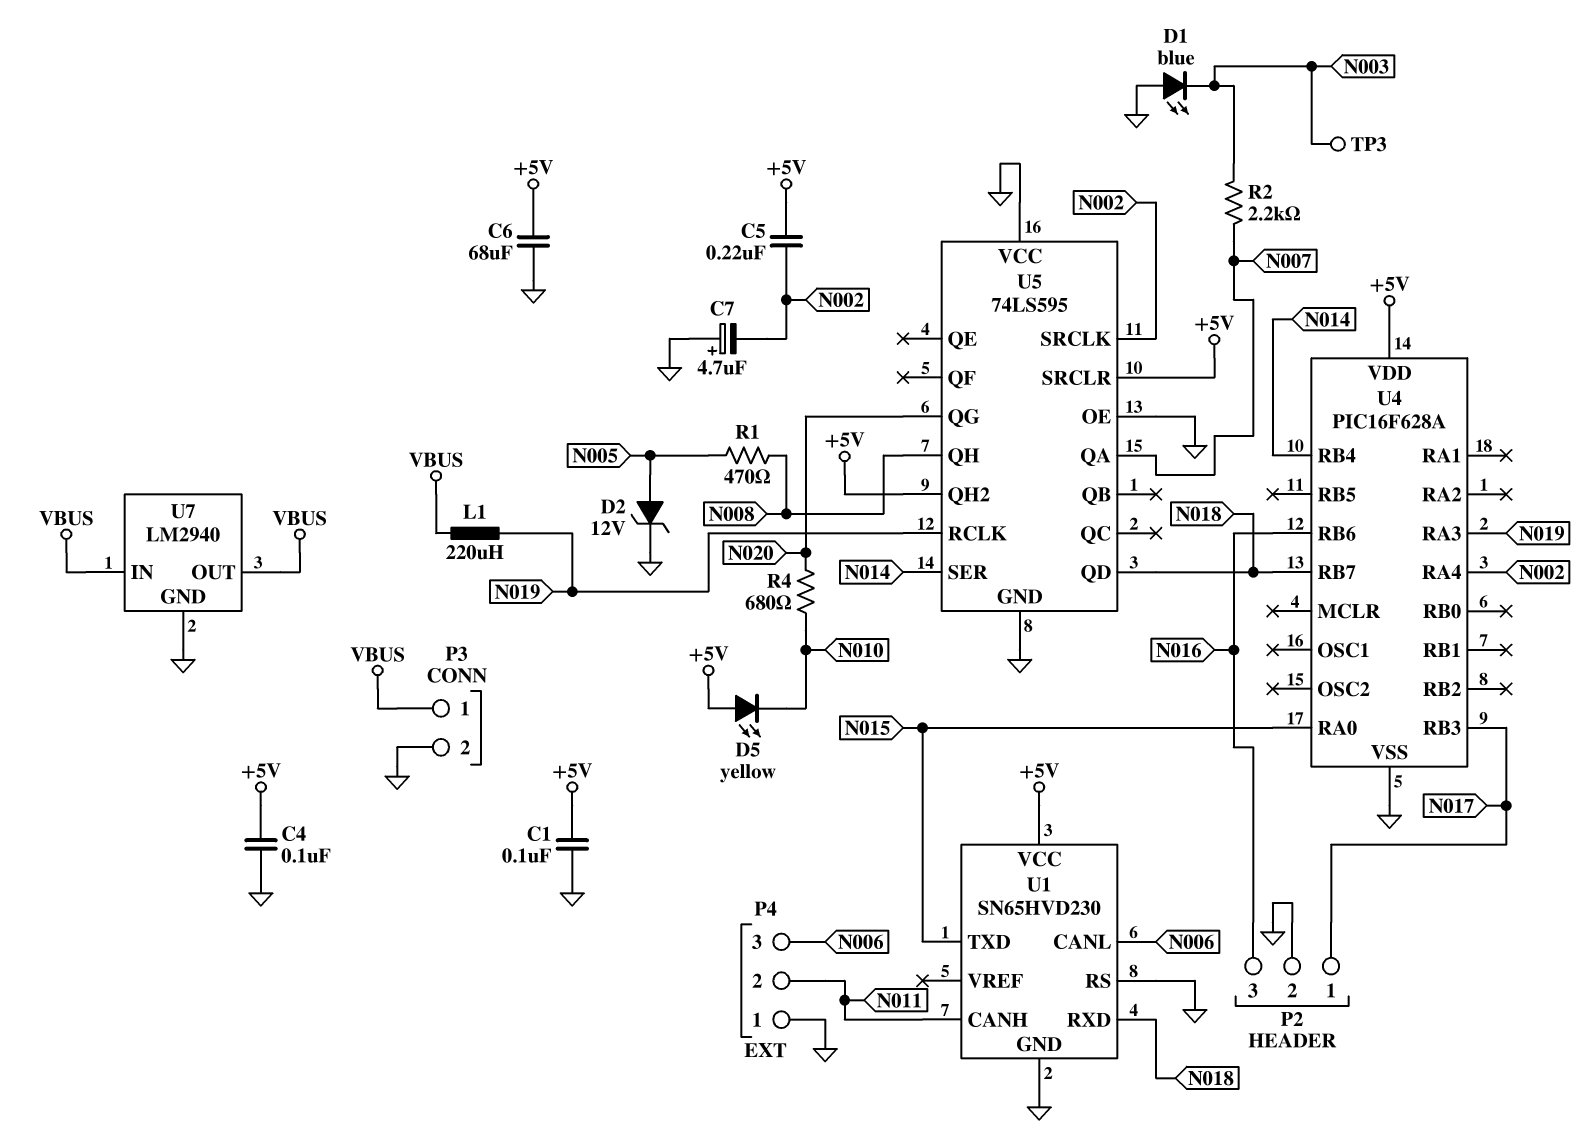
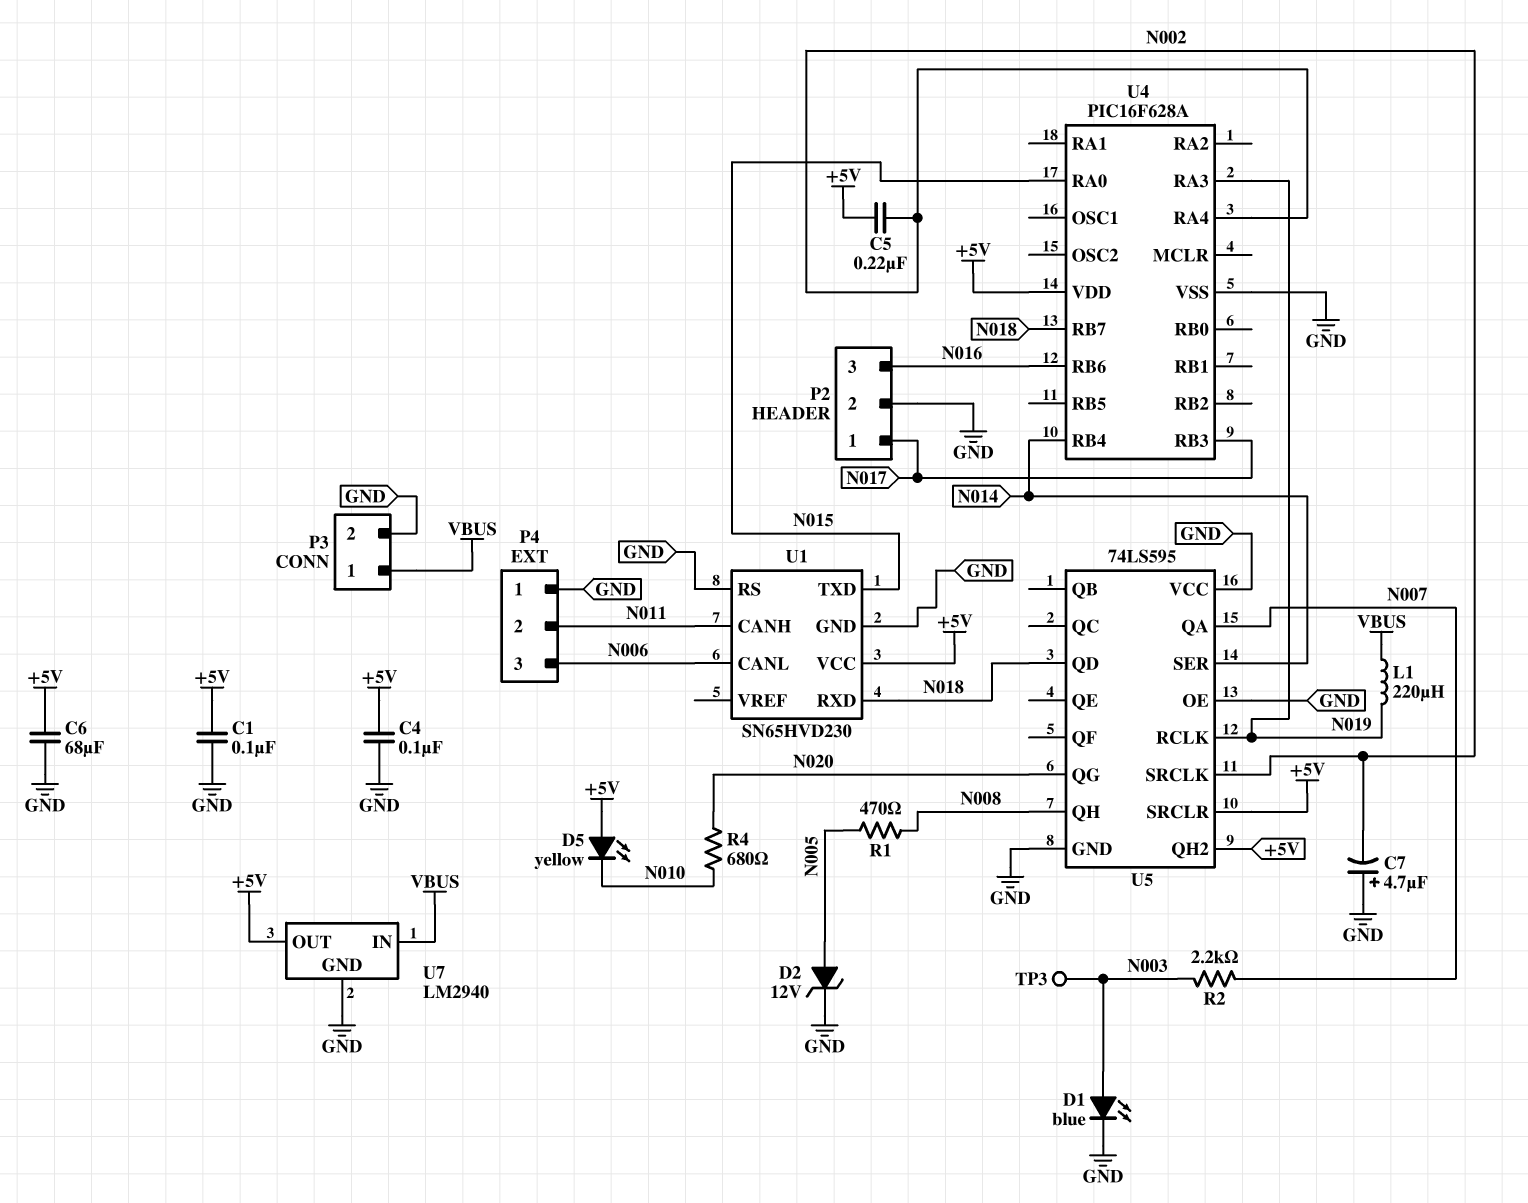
D1: LED blue (A GND, K N003) -> LED blue (A N003, K GND)
U7 pin OUT: VBUS -> +5V

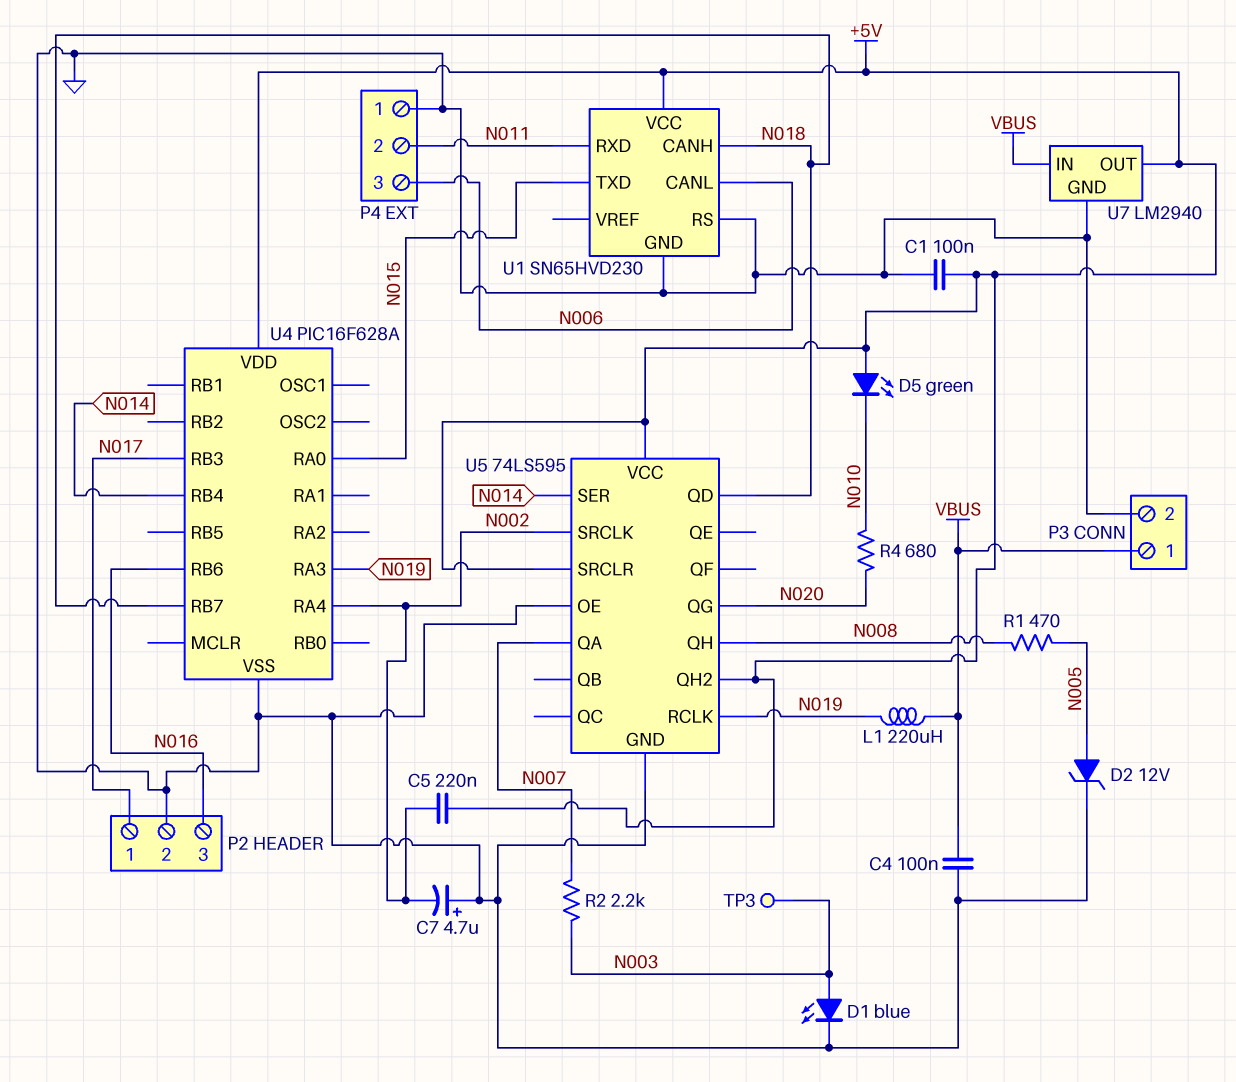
C4: 100nF (+5V, GND) -> 100nF (GND, VBUS)
C6: 68uF (+5V, GND) -> none
D5: LED yellow (A +5V, K N010) -> LED green (A +5V, K N010)
U1 pin CANH: N011 -> N018
U1 pin RXD: N018 -> N011
U5 pin VCC: GND -> +5V

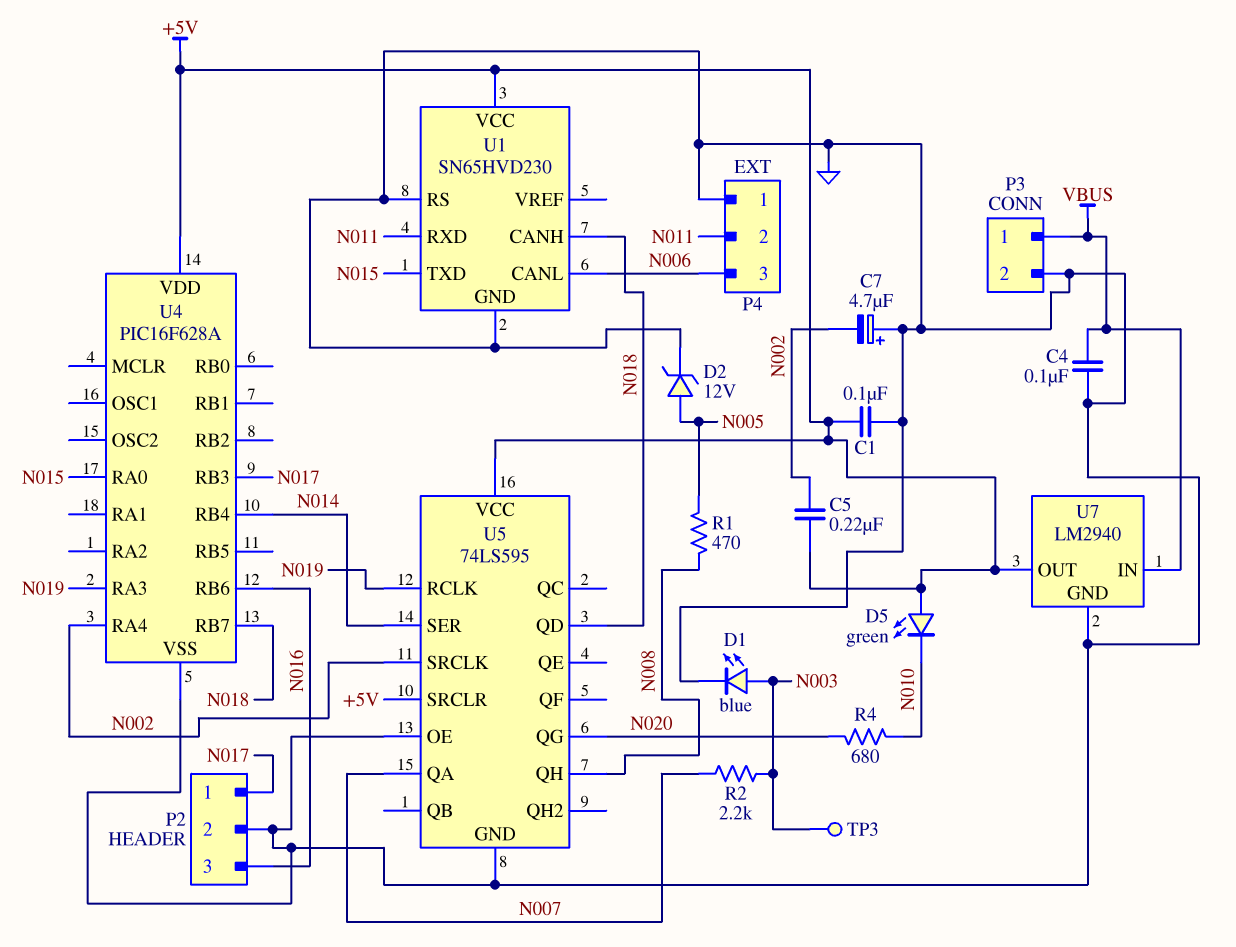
L1: 220uH (N019, VBUS) -> none
U5 pin QH2: +5V -> none

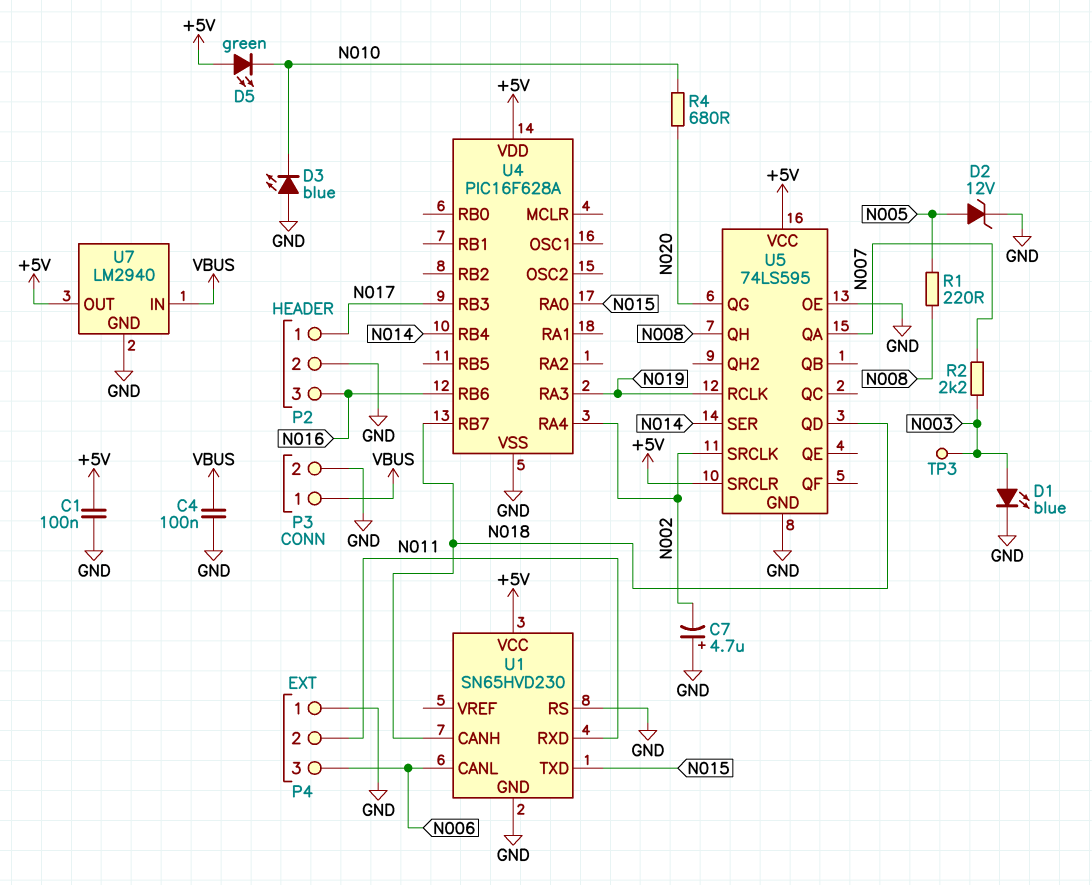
C5: 220nF (+5V, N002) -> none
D3: none -> LED blue (A GND, K N010)
R1: 470 (N005, N008) -> 220 (N005, N008)

